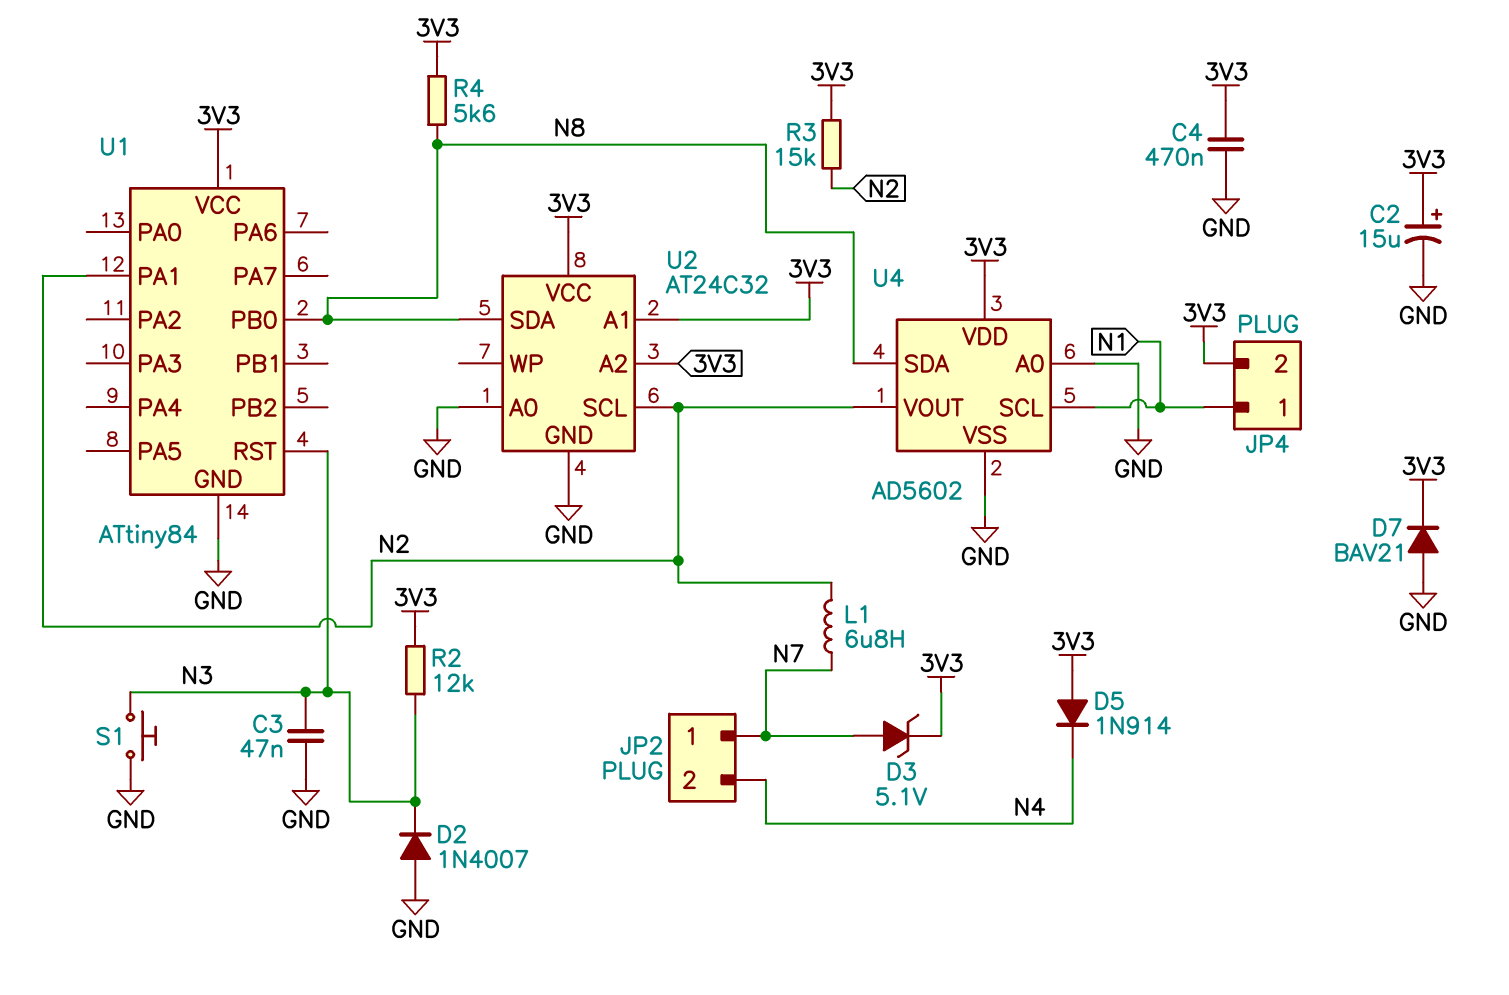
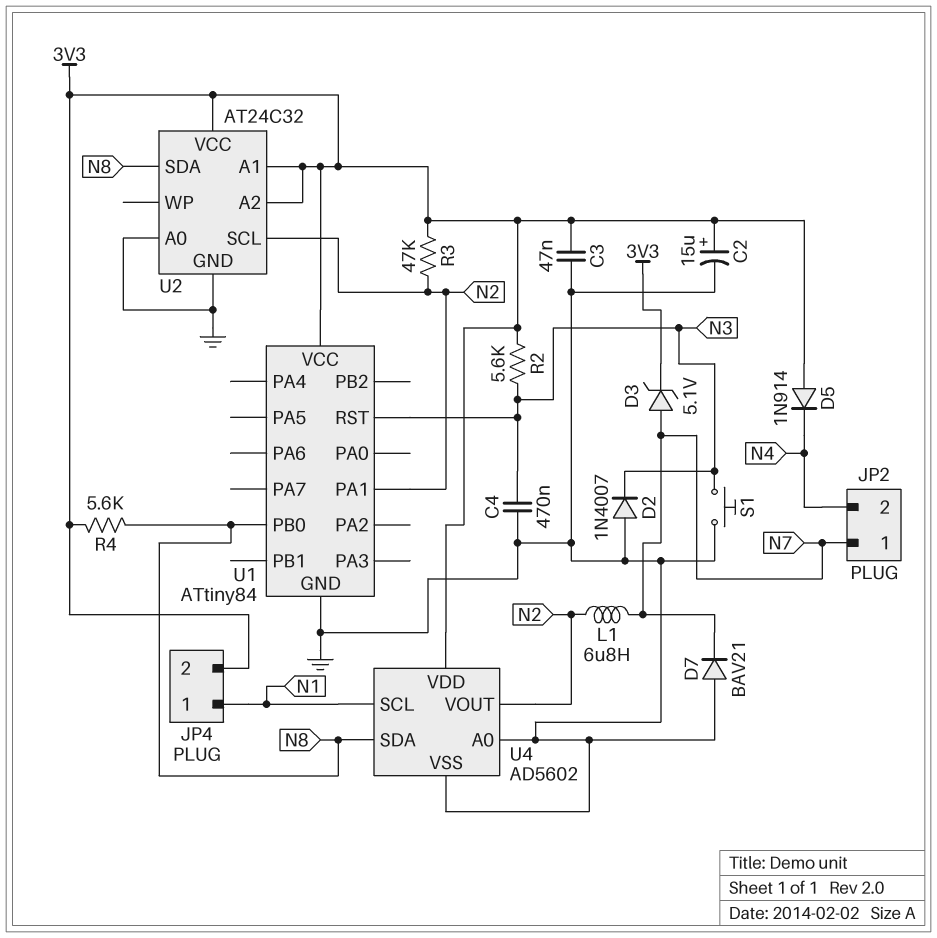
C3: 47nF (GND, N3) -> 47nF (3V3, GND)
C4: 470nF (3V3, GND) -> 470nF (GND, N3)
D7: diode BAV21 (A GND, K 3V3) -> diode BAV21 (A GND, K N7)
R2: 12k (3V3, N3) -> 5.6k (3V3, N3)
R3: 15k (3V3, N2) -> 47k (3V3, N2)

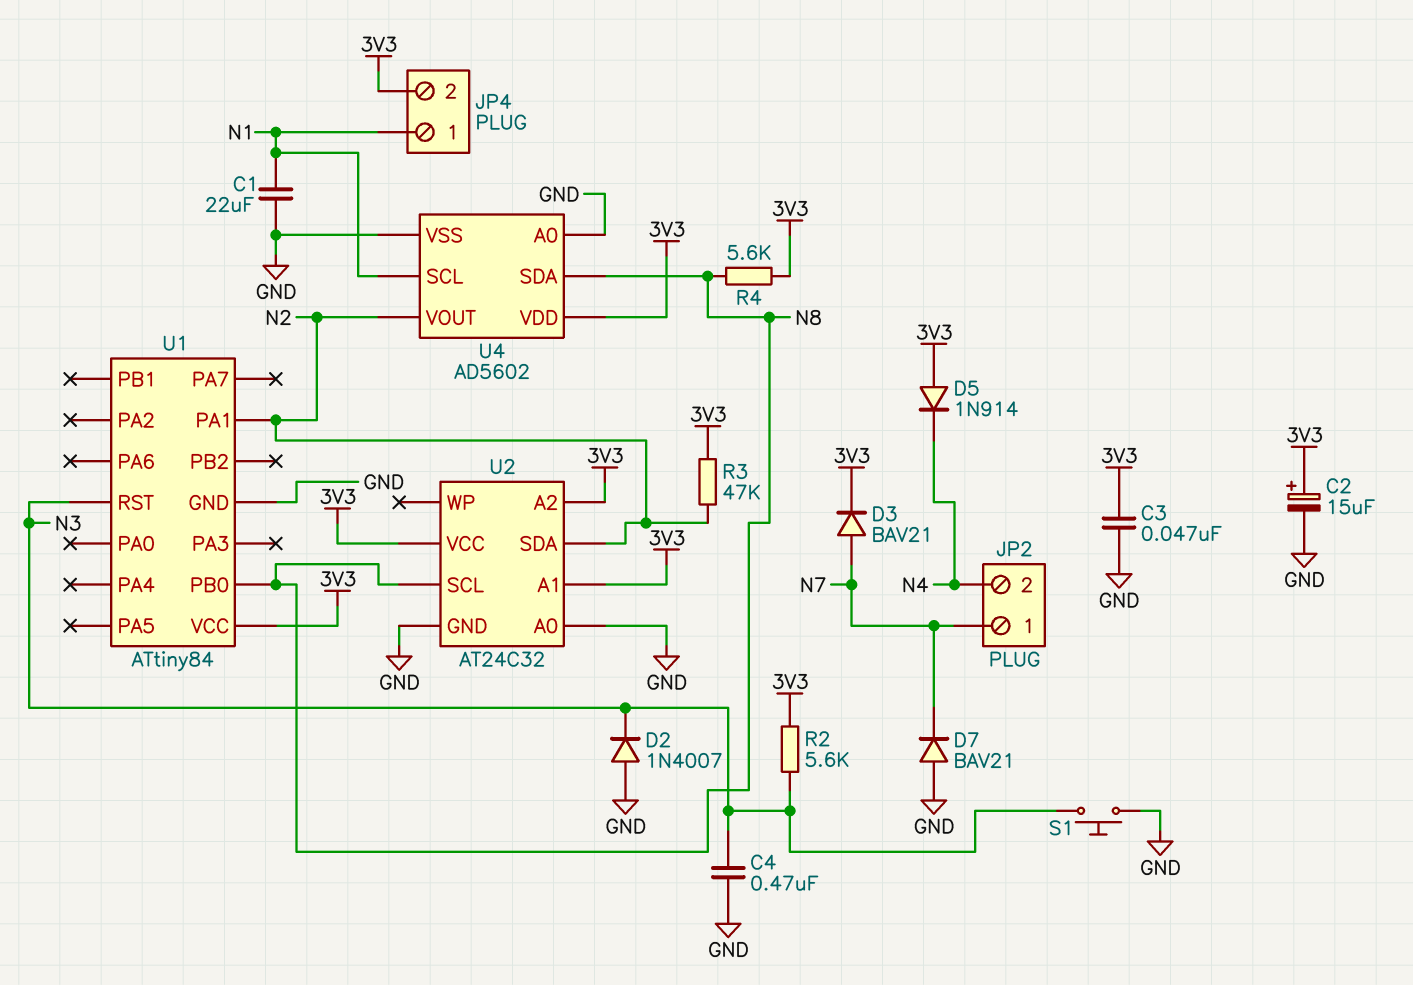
C1: none -> 22uF (GND, N1)
D3: zener 5.1V (A N7, K 3V3) -> diode BAV21 (A N7, K 3V3)
L1: 6.8uH (N2, N7) -> none
U2 pin SCL: N2 -> N8
U2 pin SDA: N8 -> N2

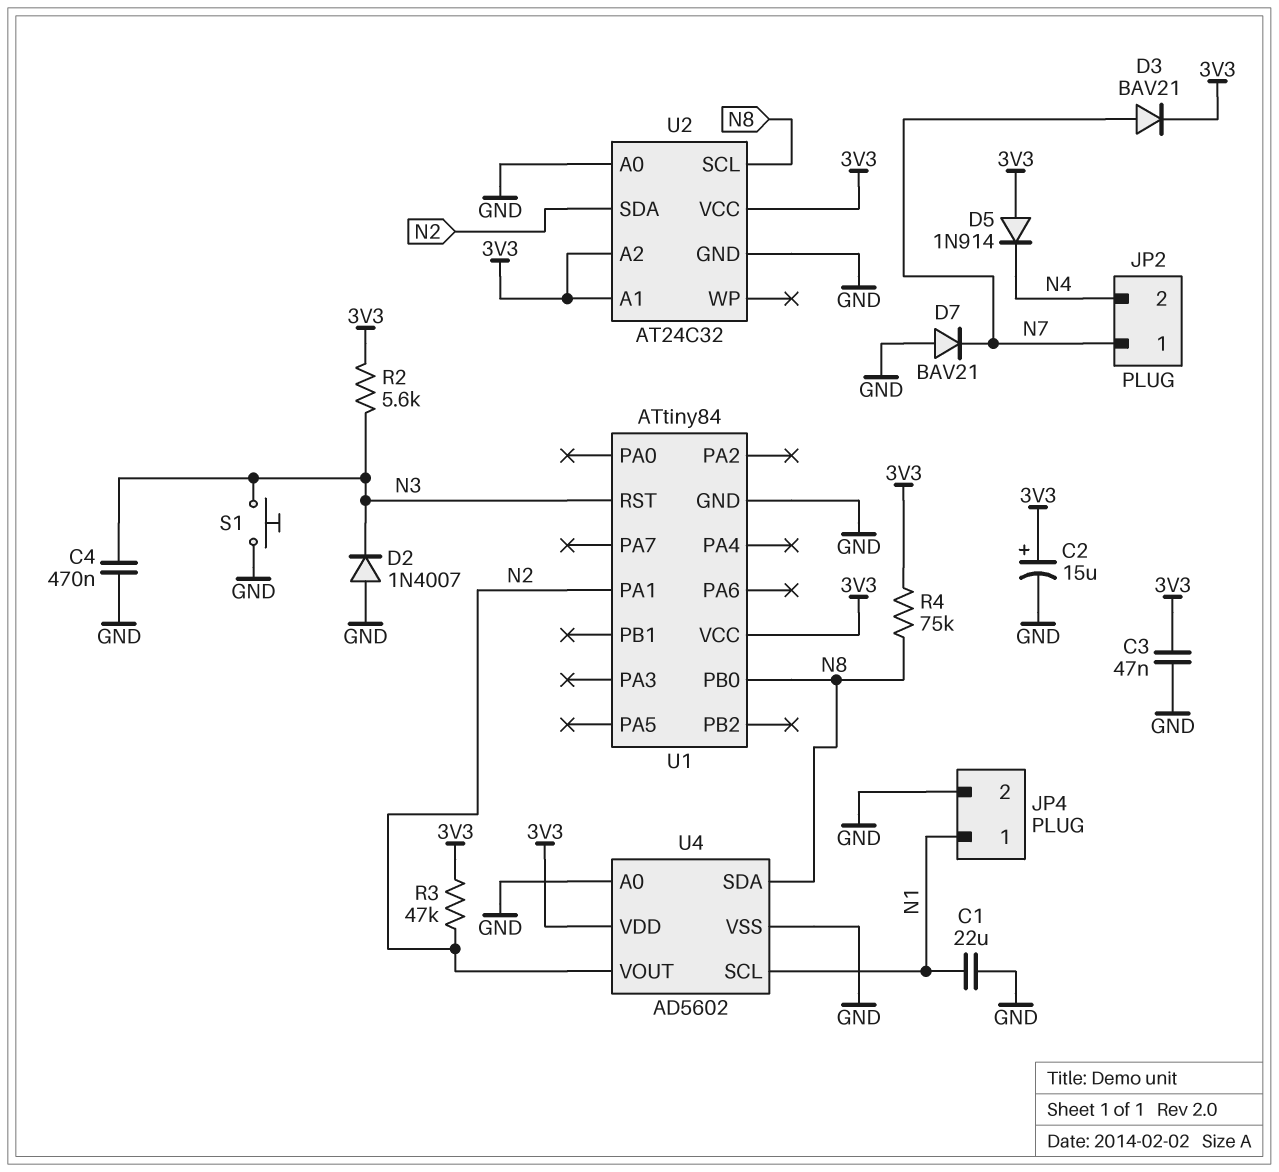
JP4 pin 2: 3V3 -> GND
R4: 5.6k (3V3, N8) -> 75k (3V3, N8)

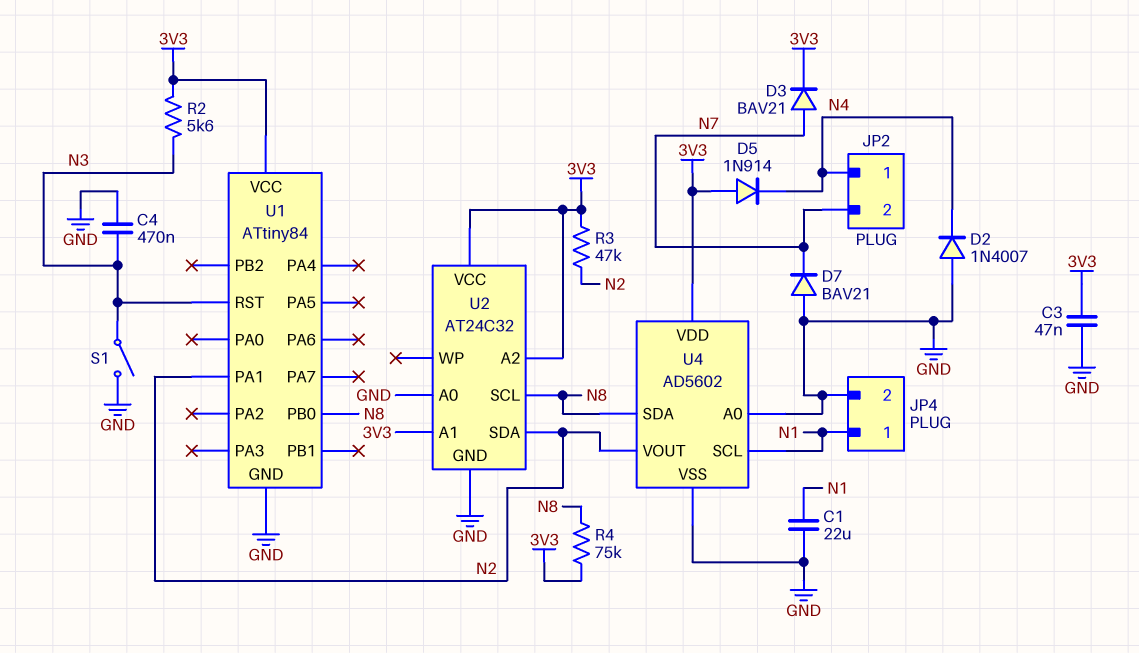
C2: 15uF (plus 3V3, minus GND) -> none
D2: diode 1N4007 (A GND, K N3) -> diode 1N4007 (A GND, K N4)
JP2 pin 1: N7 -> N4
JP2 pin 2: N4 -> N7
S1: button (GND, N3) -> switch (GND, N3)

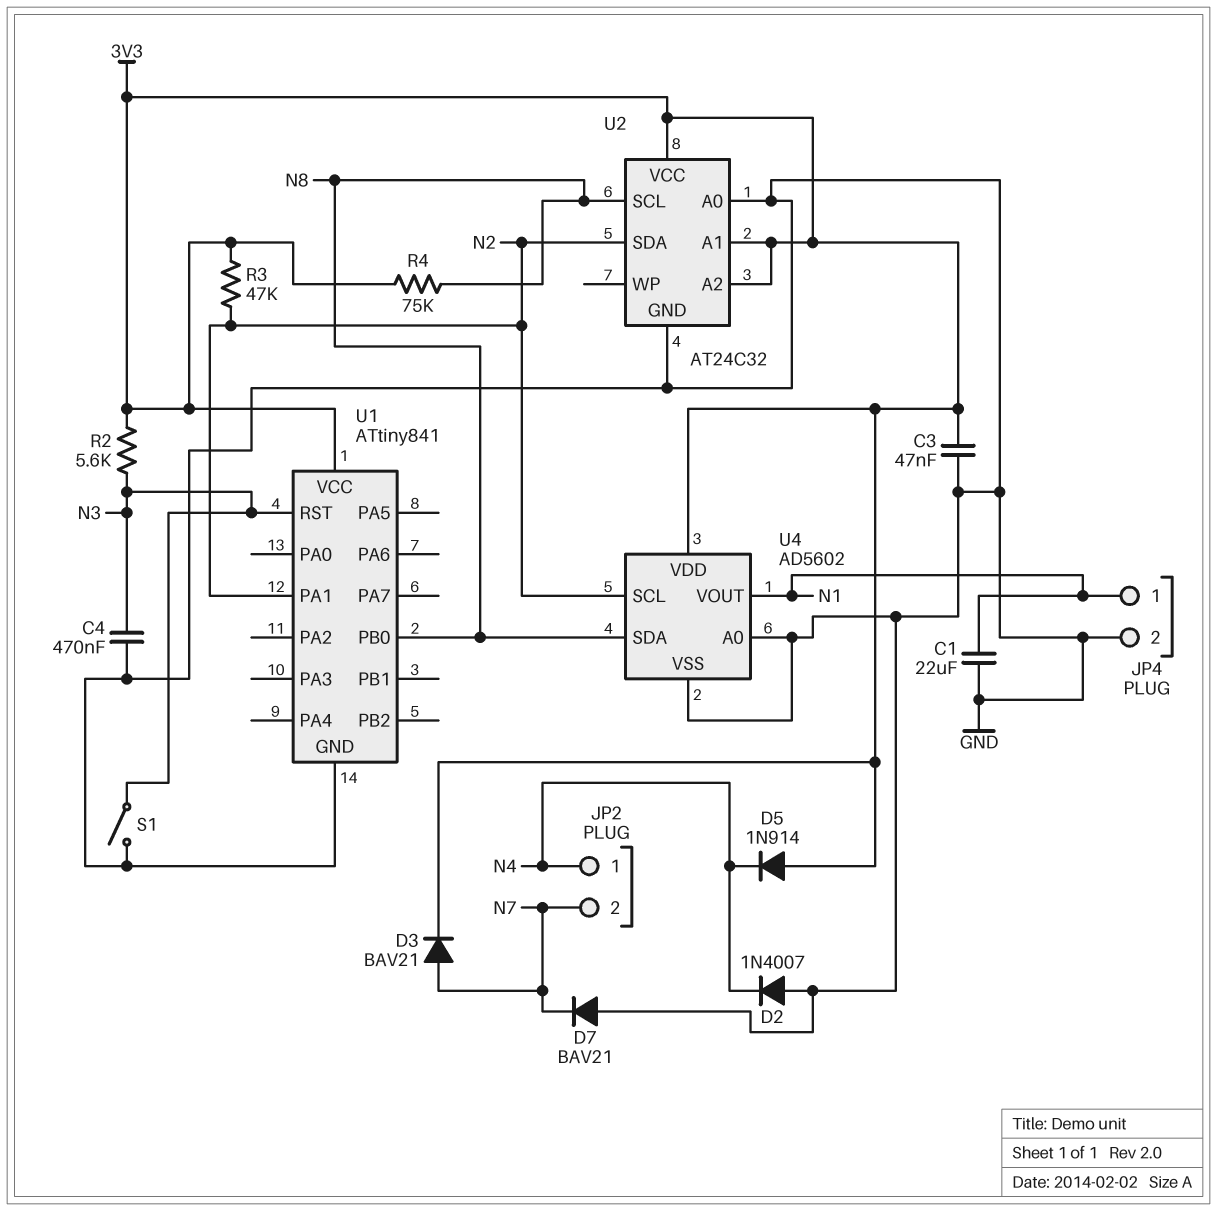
U1: ATtiny84 -> ATtiny841
U4 pin SCL: N1 -> N2
U4 pin VOUT: N2 -> N1

